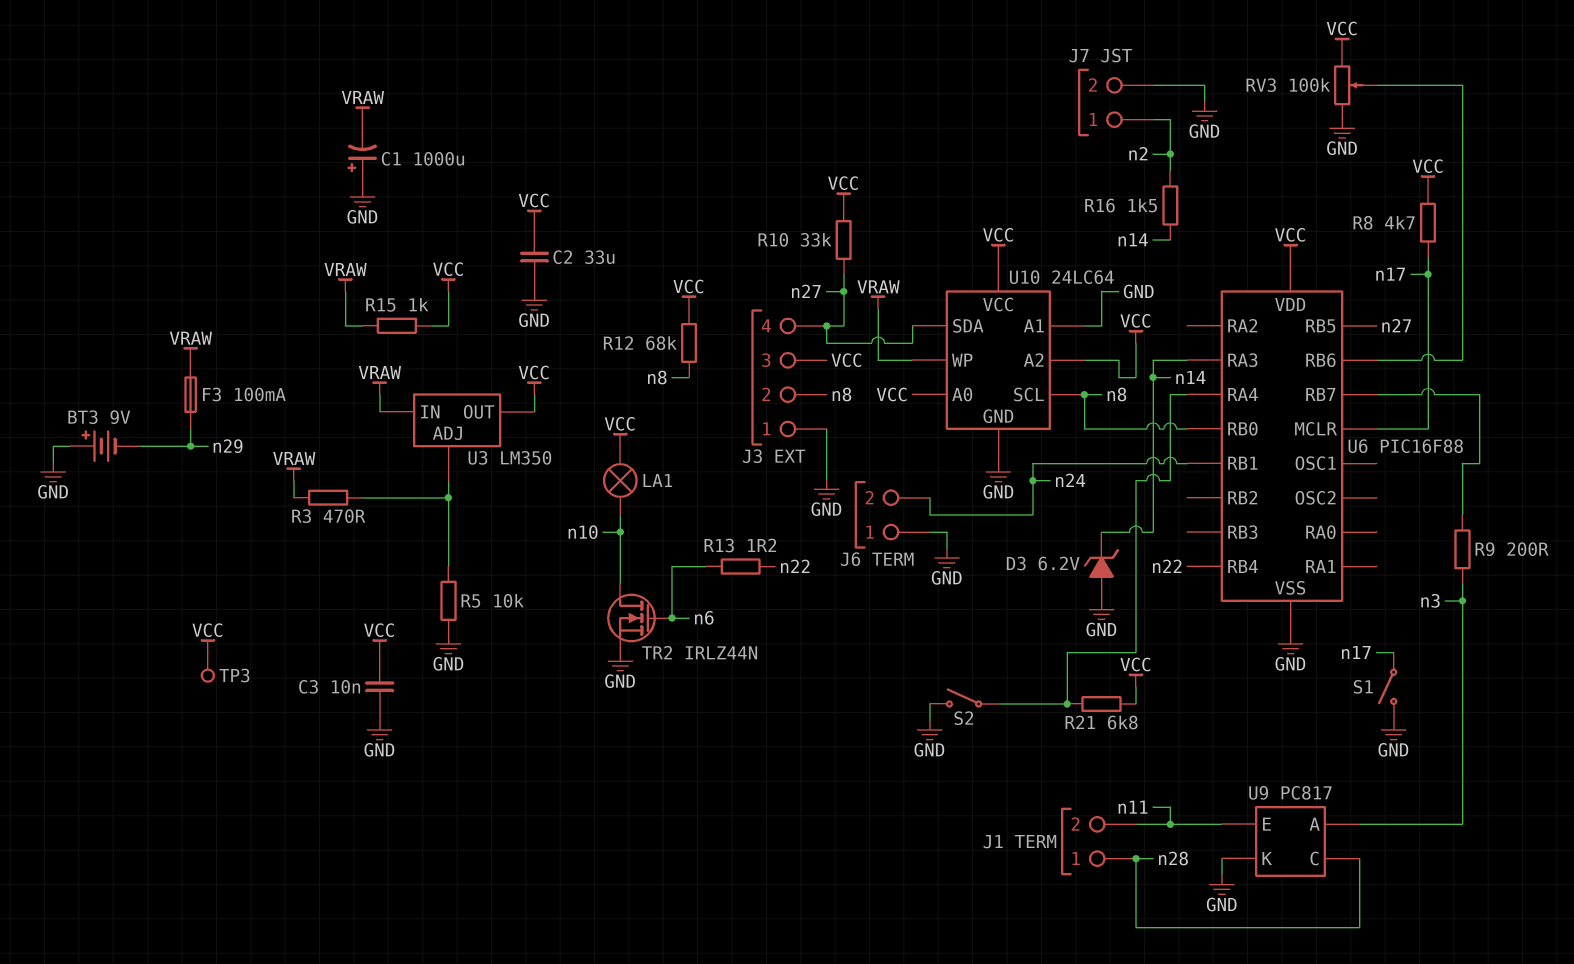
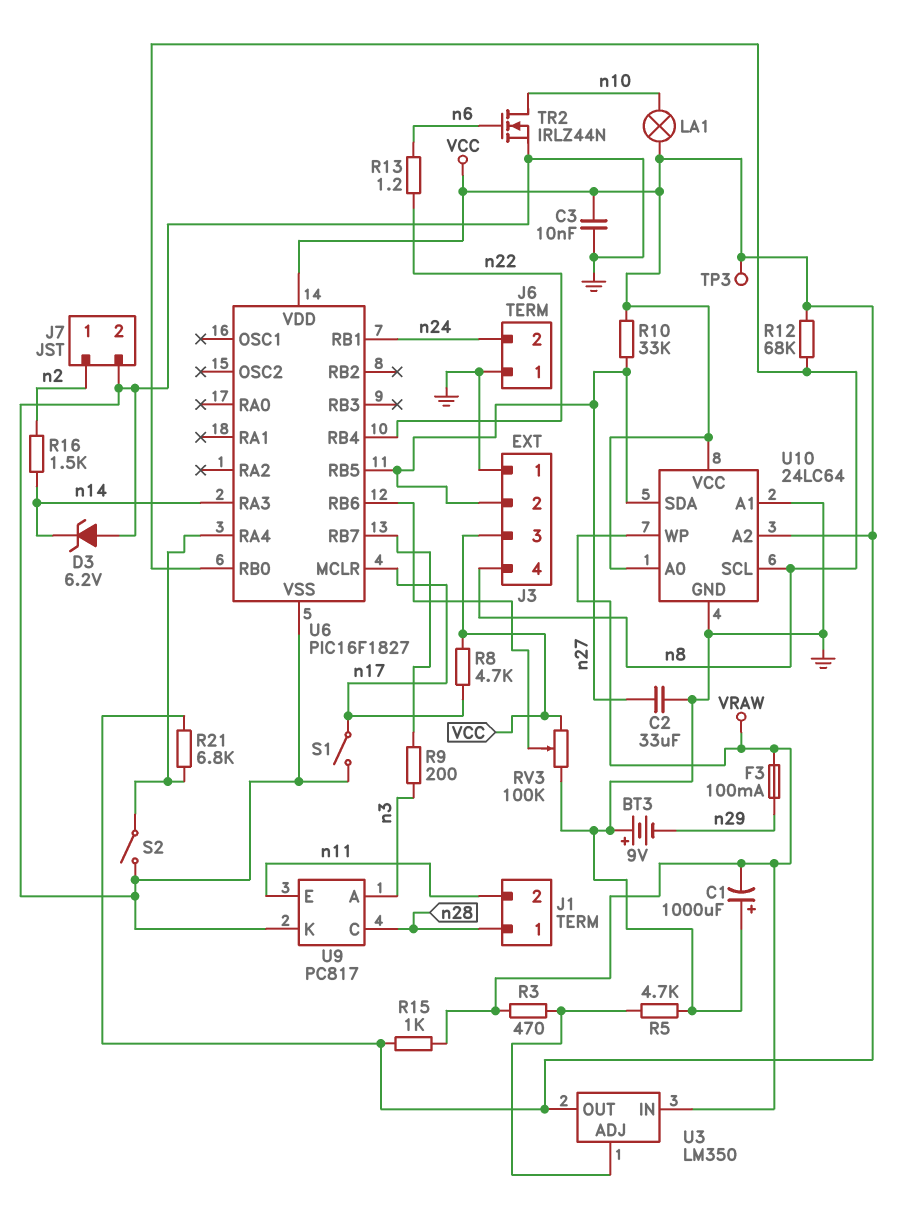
C2: 33uF (GND, VCC) -> 33uF (GND, n27)
J3 pin 2: n8 -> n27
J3 pin 4: n27 -> n8
R5: 10k (GND, U3/ADJ) -> 4.7k (GND, U3/ADJ)
U6: PIC16F88 -> PIC16F1827

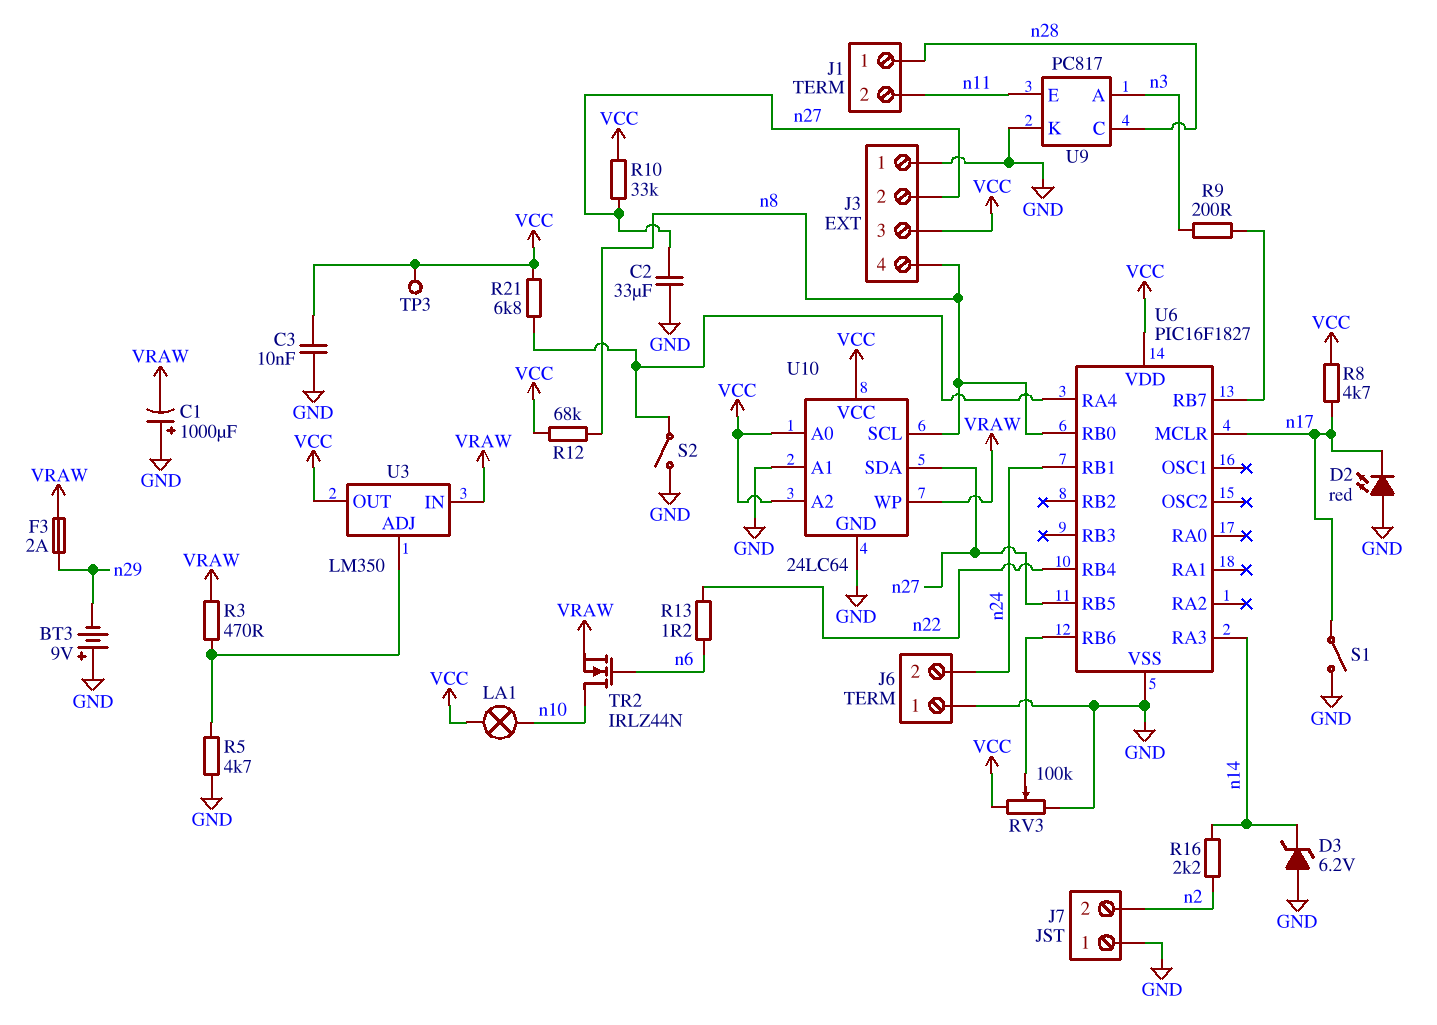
D2: none -> LED red (A GND, K n17)
F3: 100mA (VRAW, n29) -> 2A (VRAW, n29)
J7 pin 1: n2 -> GND
J7 pin 2: GND -> n2
R15: 1k (VCC, VRAW) -> none
R16: 1.5k (n2, n14) -> 2.2k (n2, n14)
TR2: NMOS IRLZ44N (G n6, D n10, S GND) -> NMOS IRLZ44N (G n6, D n10, S VRAW)

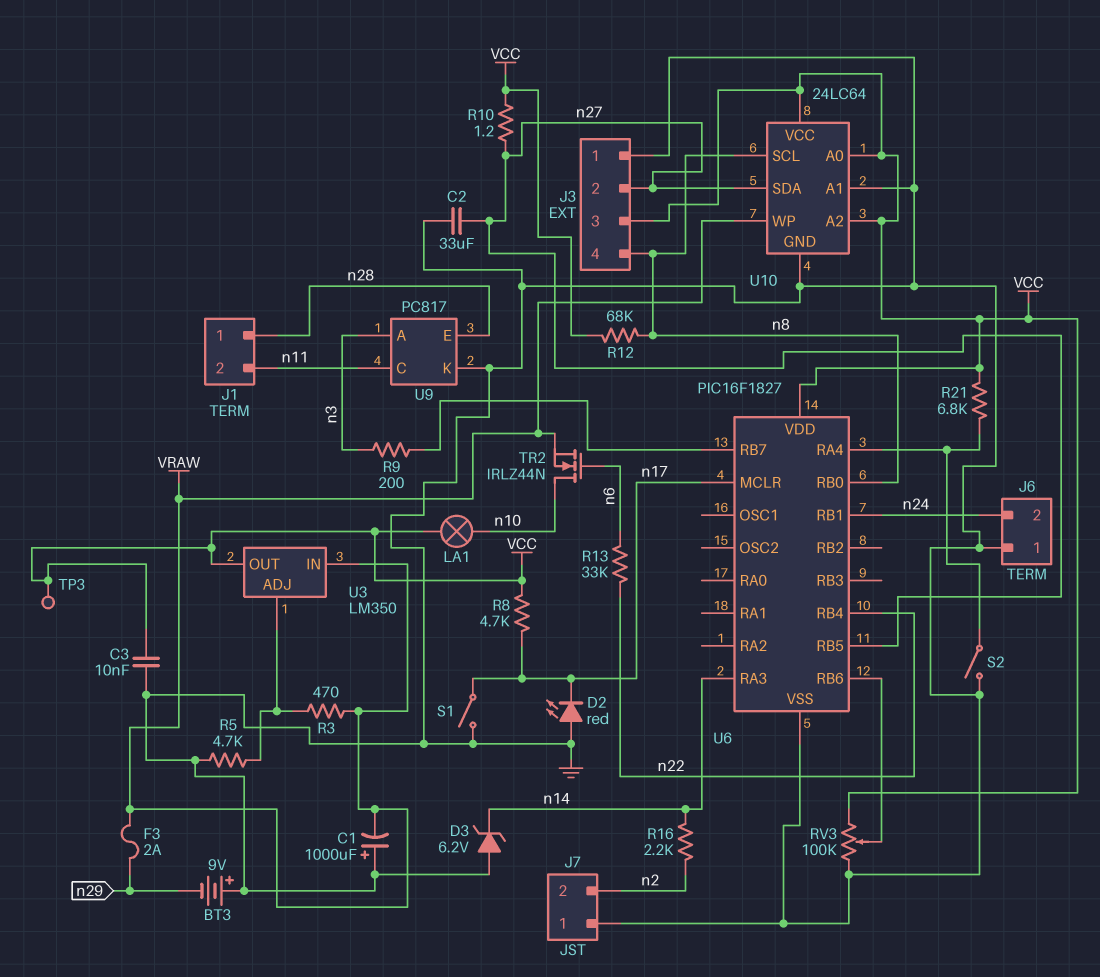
R10: 33k (VCC, n27) -> 1.2 (VCC, n27)
R13: 1.2 (n6, n22) -> 33k (n6, n22)
U9 pin C: n28 -> n11
U9 pin E: n11 -> n28

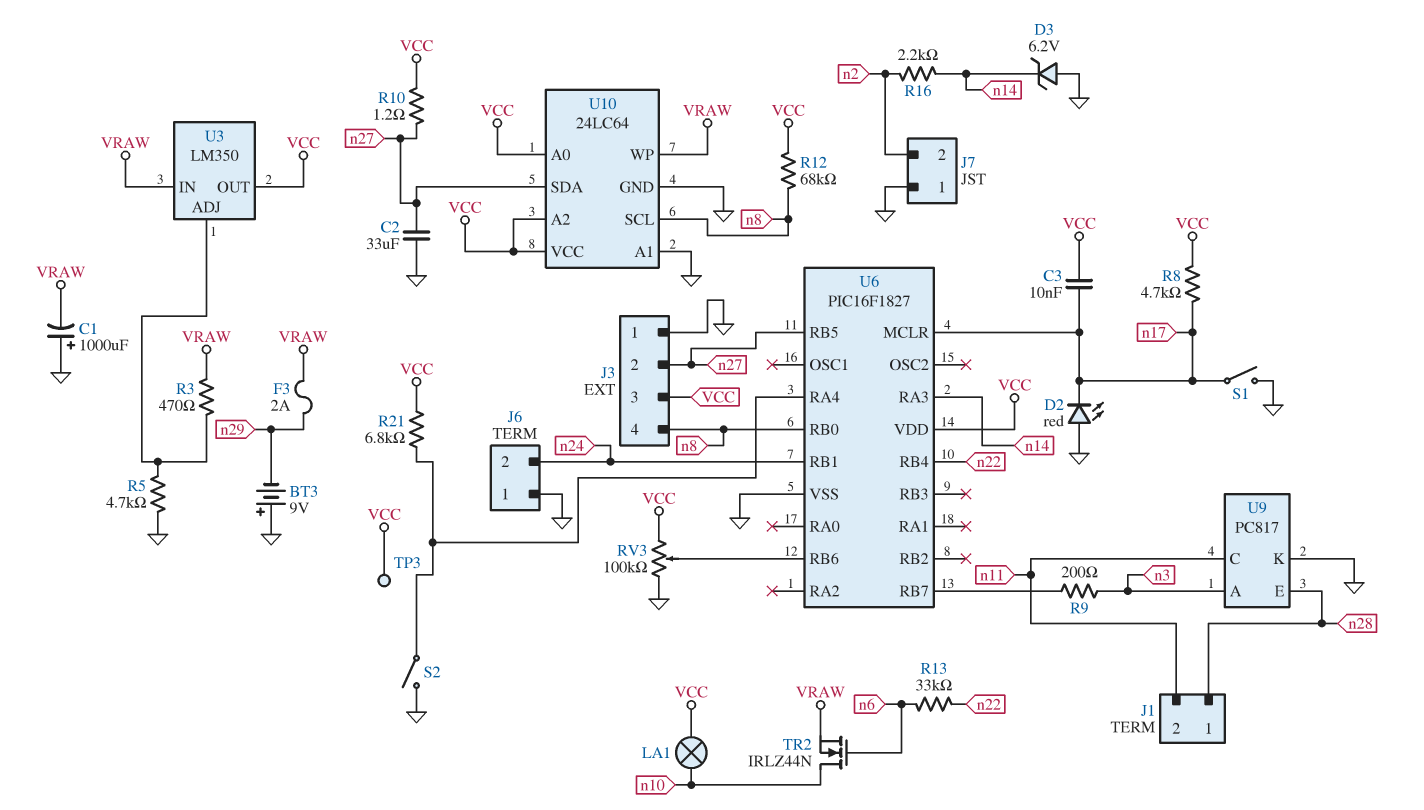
C3: 10nF (GND, VCC) -> 10nF (VCC, n17)

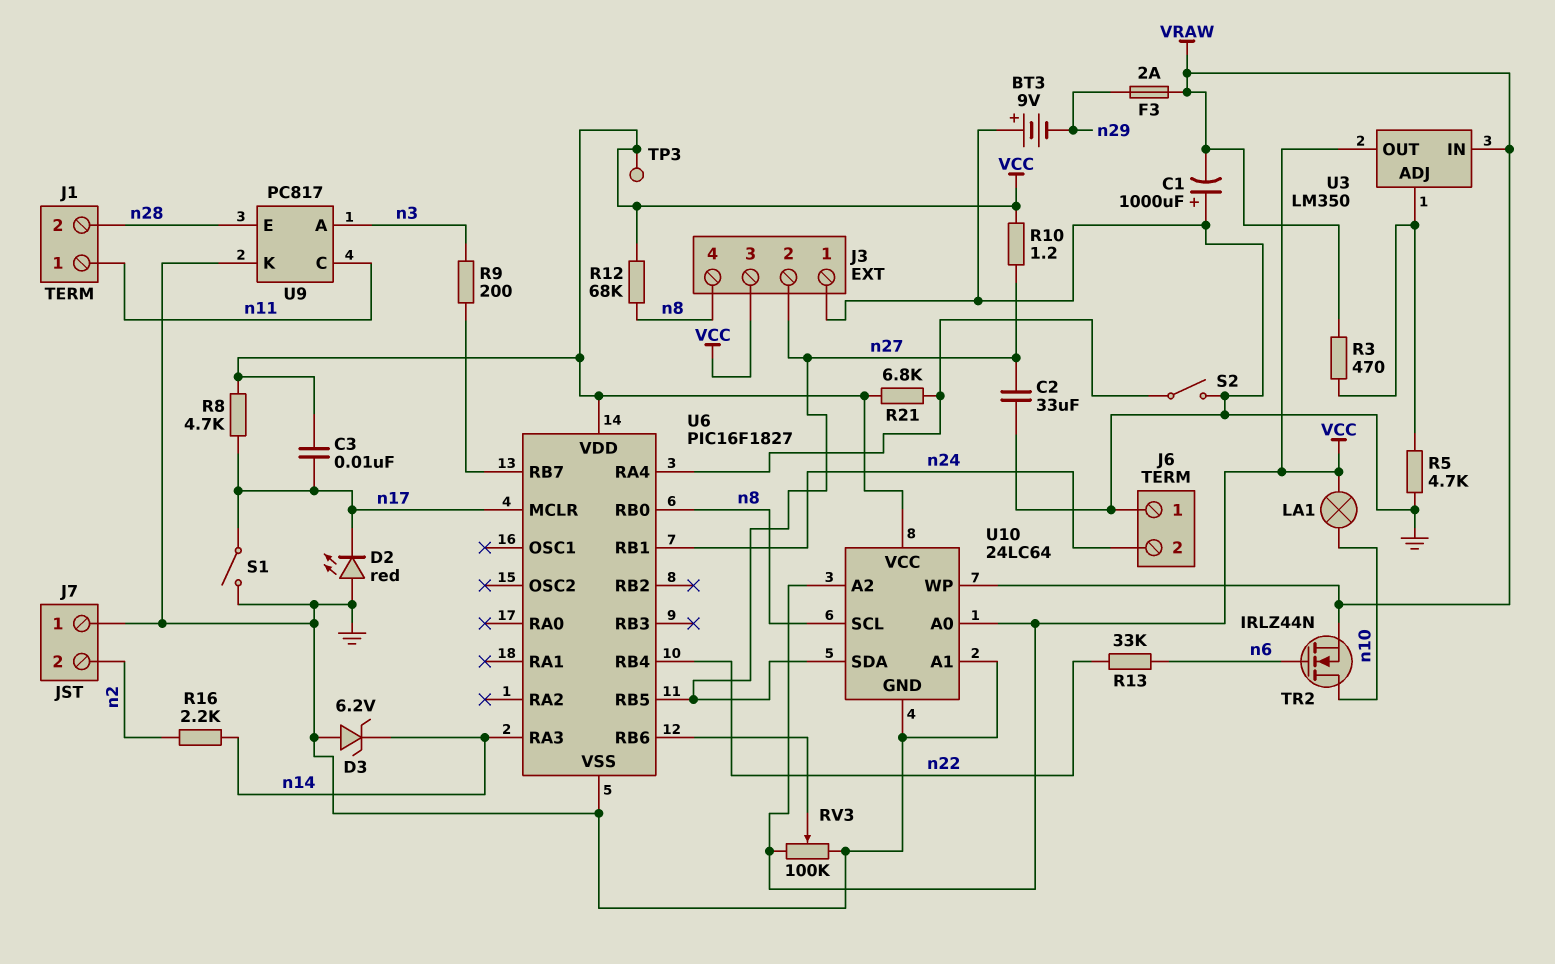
J1 pin 1: n28 -> n11
J1 pin 2: n11 -> n28

